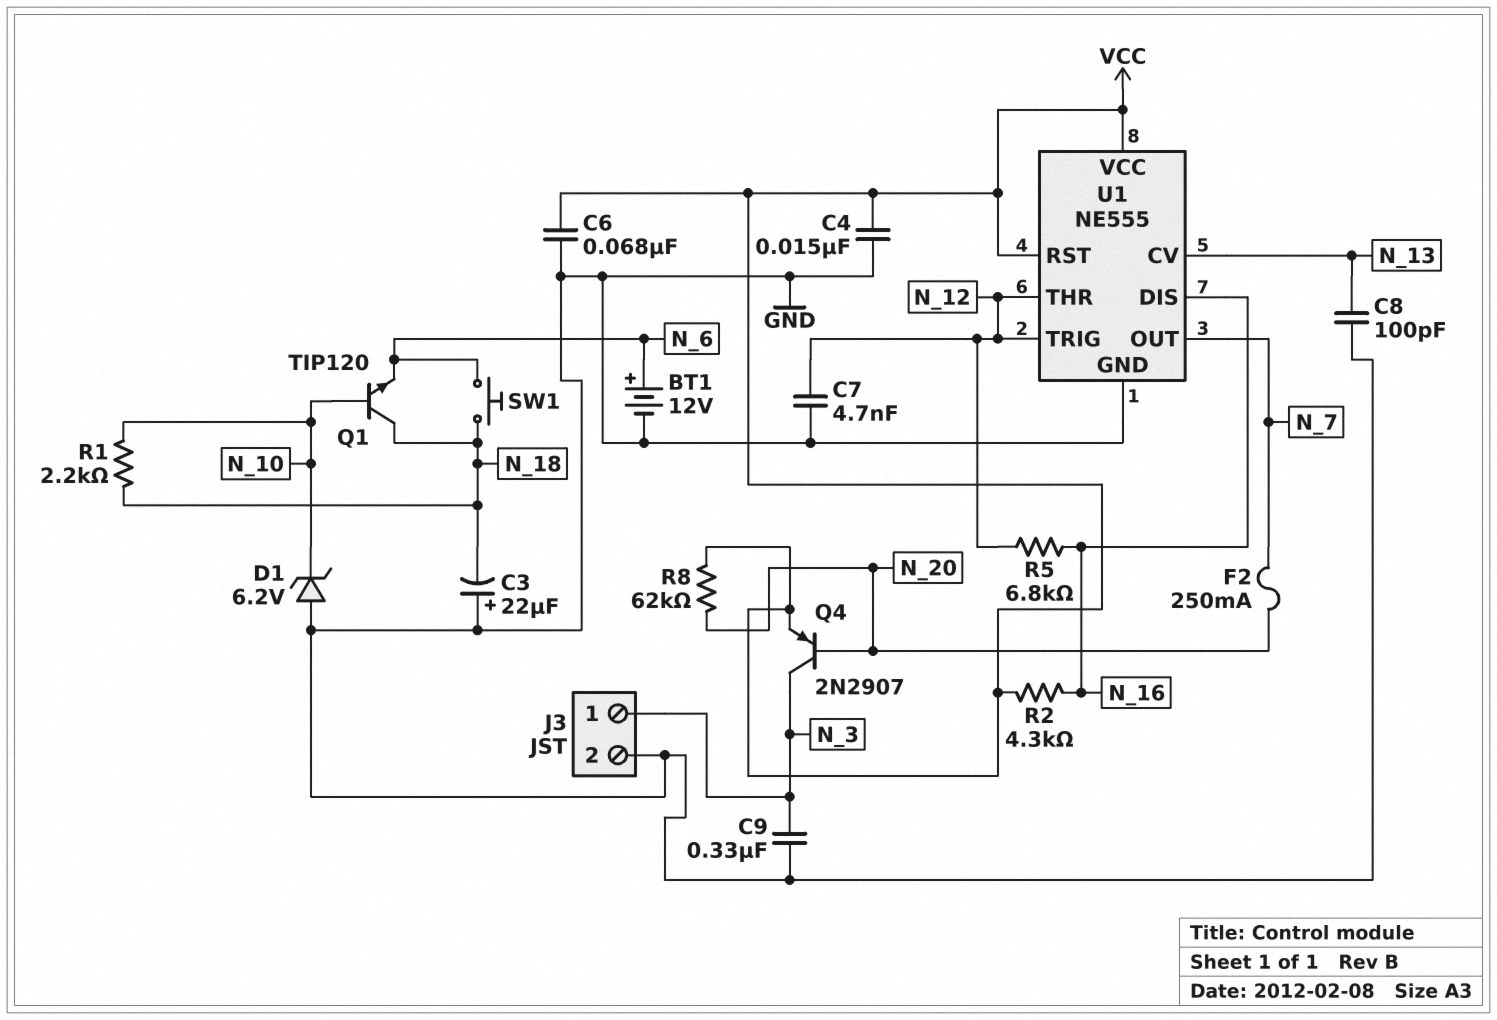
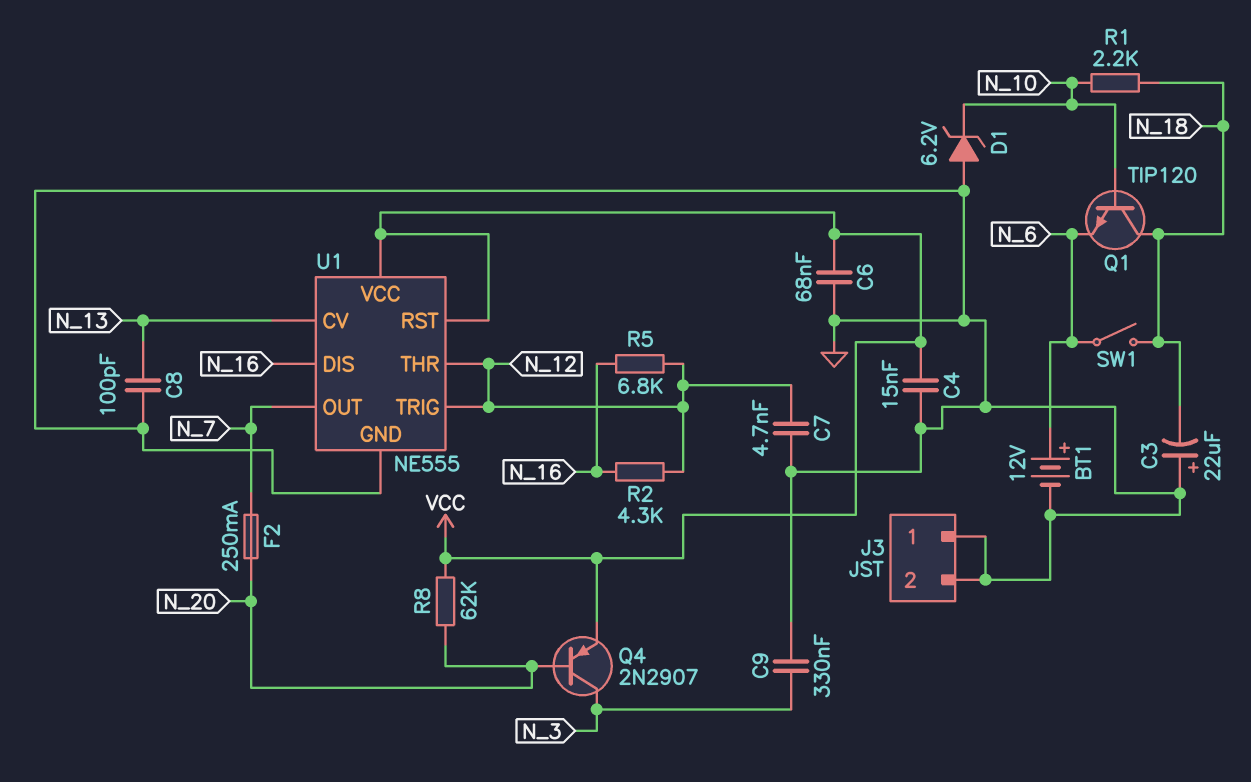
J3 pin 1: N_3 -> GND
R2: 4.3k (N_16, VCC) -> 4.3k (N_12, N_16)
SW1: button (N_6, N_18) -> switch (N_6, N_18)

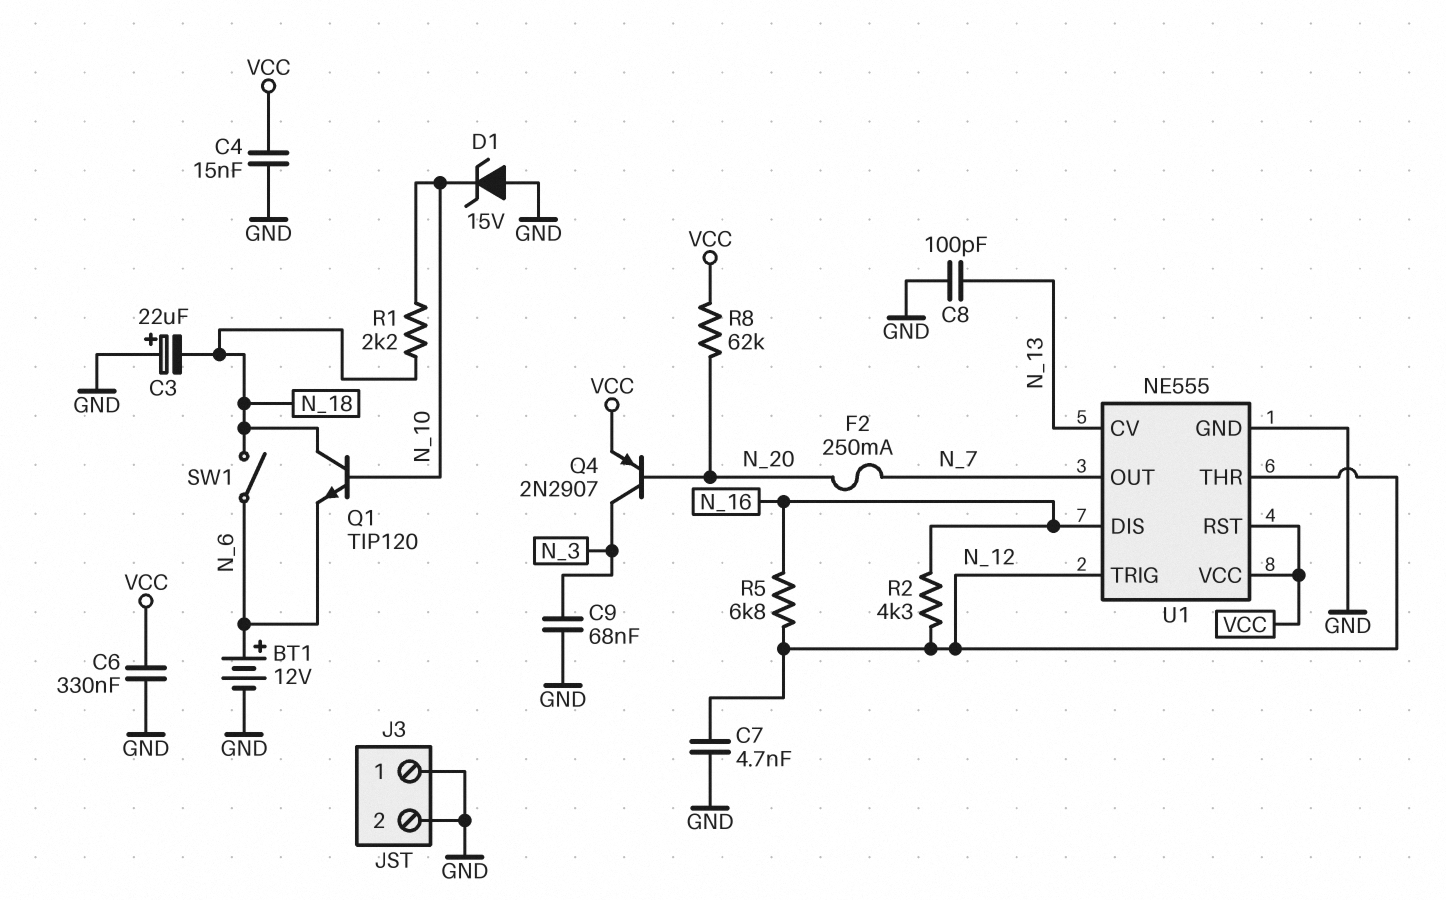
C6: 68nF (GND, VCC) -> 330nF (GND, VCC)
C9: 330nF (GND, N_3) -> 68nF (GND, N_3)
D1: zener 6.2V (A GND, K N_10) -> zener 15V (A GND, K N_10)

